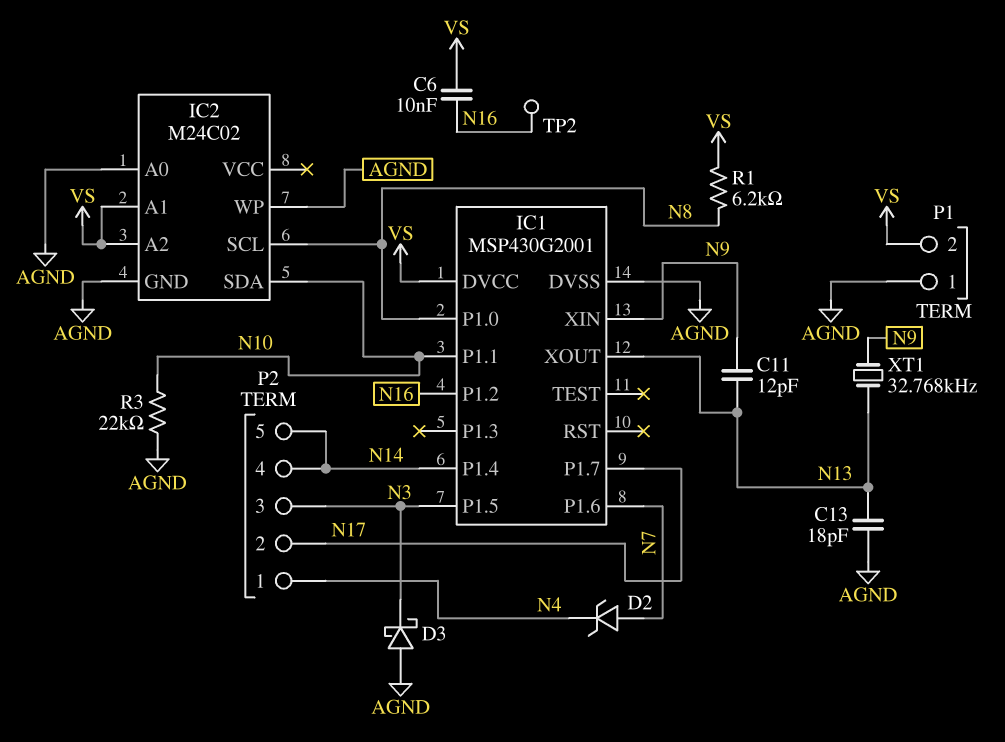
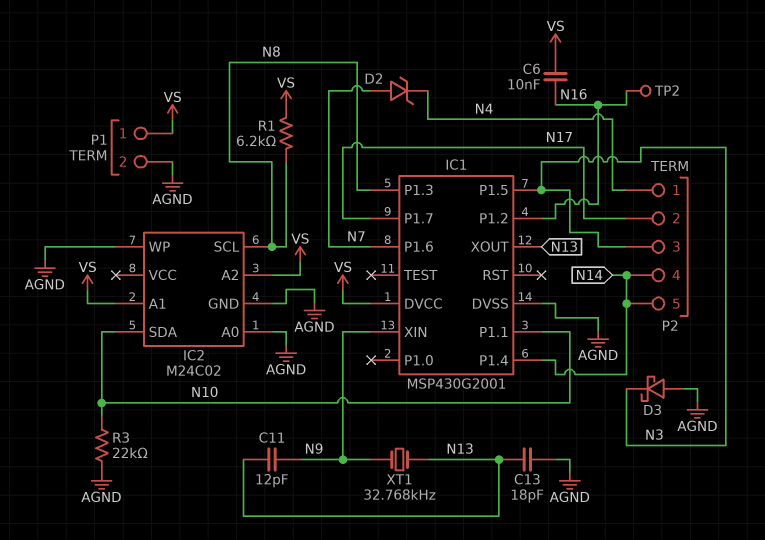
IC1 pin P1.0: N8 -> none
IC1 pin P1.3: none -> N8
P1 pin 1: AGND -> VS
P1 pin 2: VS -> AGND

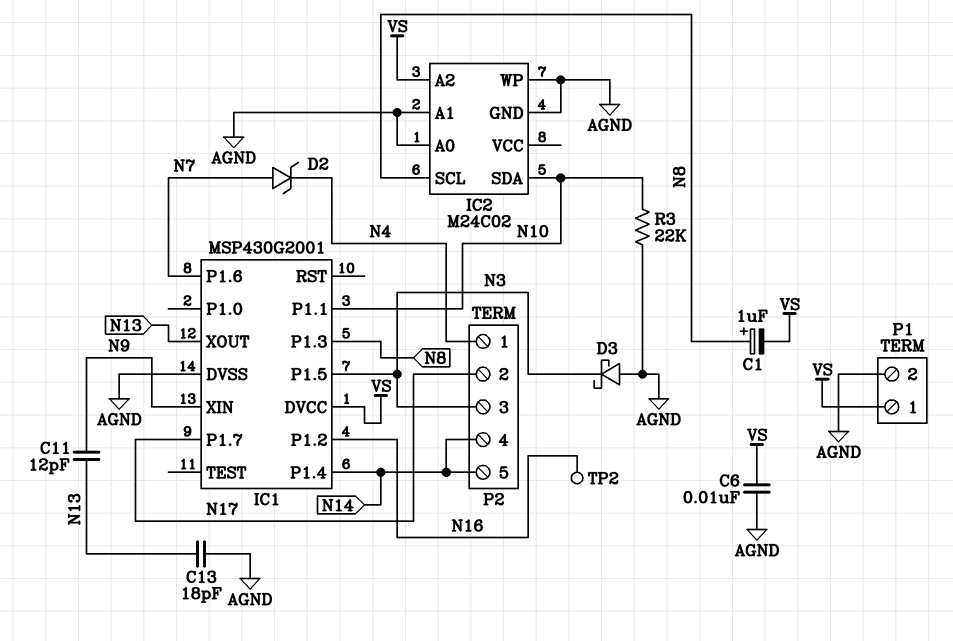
C1: none -> 1uF (plus N8, minus VS)
C6: 10nF (N16, VS) -> 10nF (AGND, VS)
IC2 pin A1: VS -> AGND
R1: 6.2k (N8, VS) -> none
XT1: 32.768kHz (N9, N13) -> none

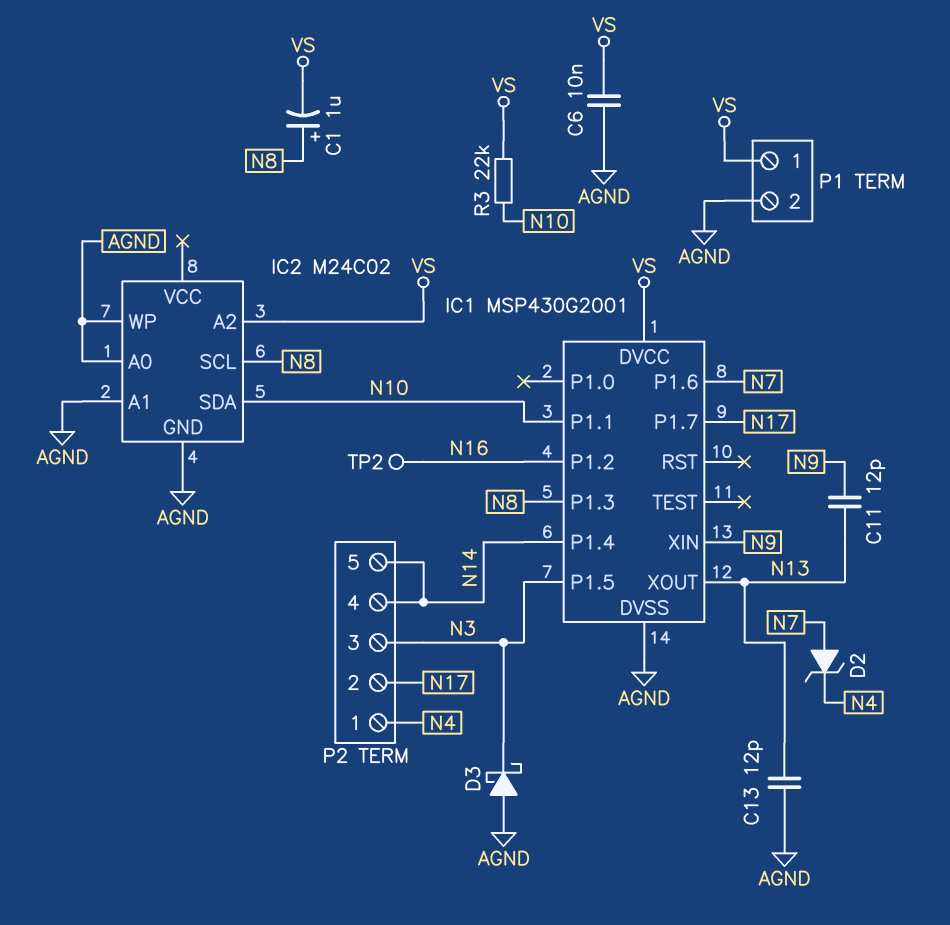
C13: 18pF (AGND, N13) -> 12pF (AGND, N13)
R3: 22k (AGND, N10) -> 22k (N10, VS)

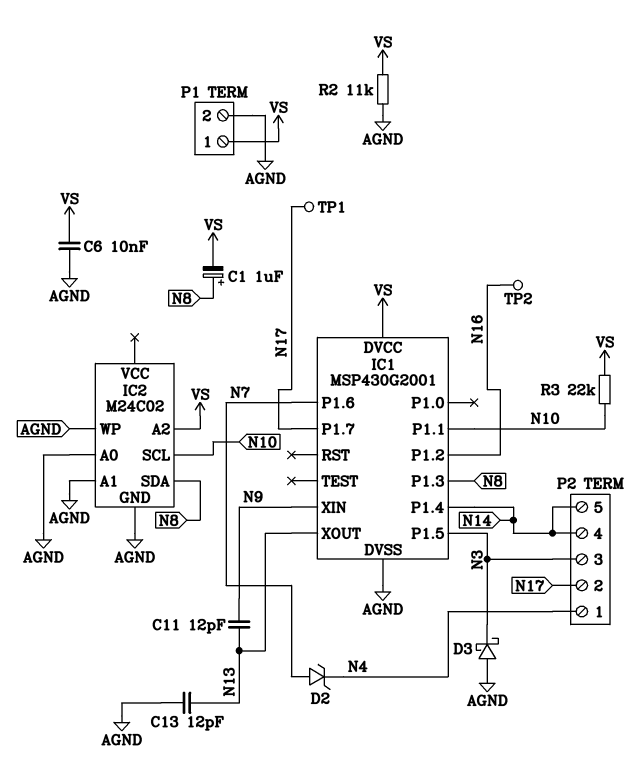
IC2 pin SCL: N8 -> N10
IC2 pin SDA: N10 -> N8
R2: none -> 11k (AGND, VS)
TP1: none -> test point (N17)

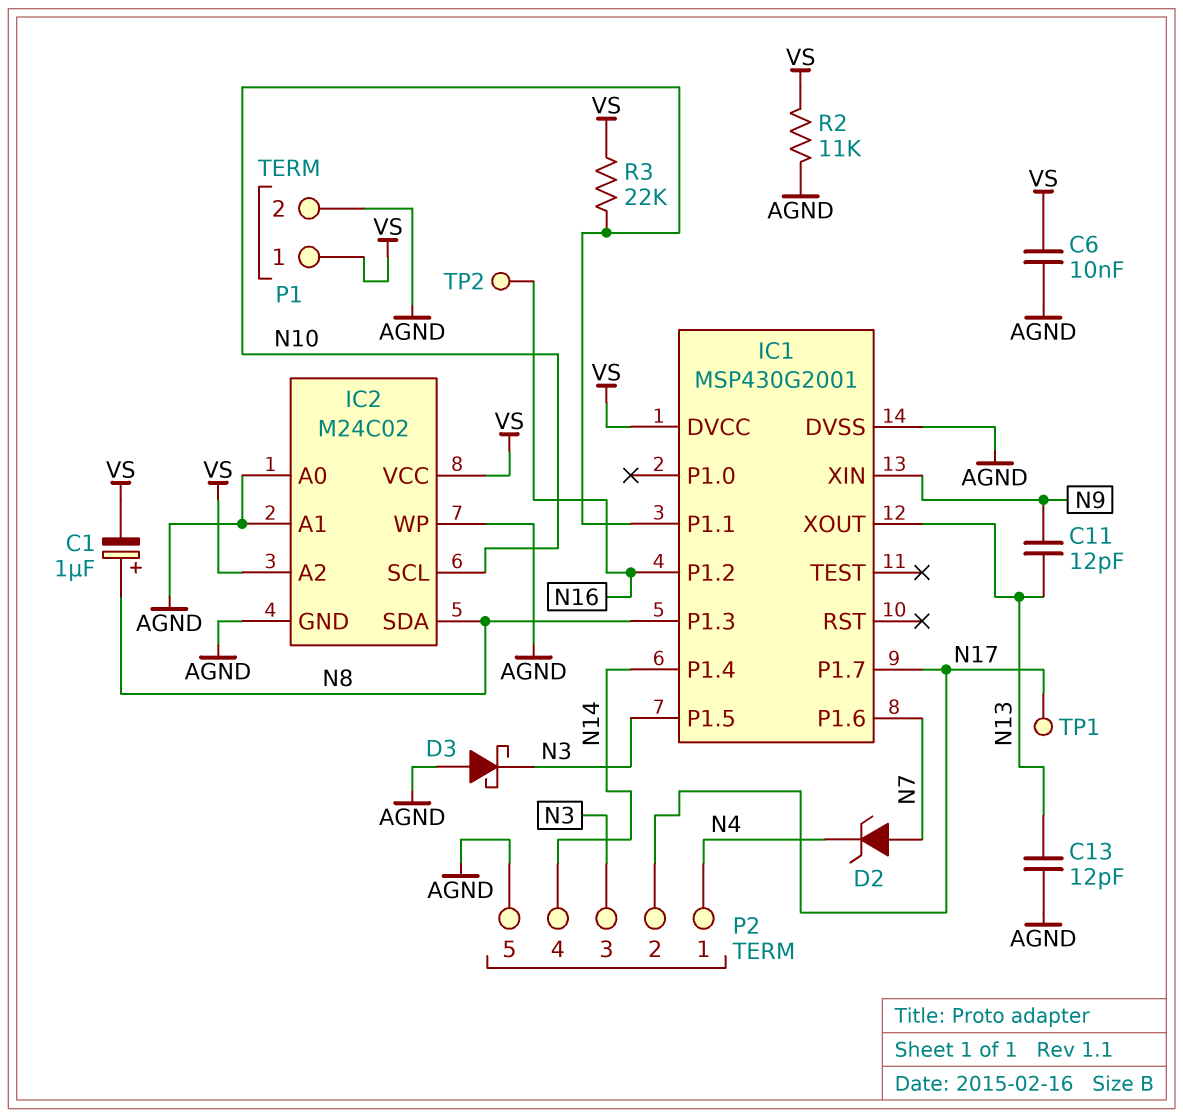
IC2 pin VCC: none -> VS
P2 pin 5: N14 -> AGND

